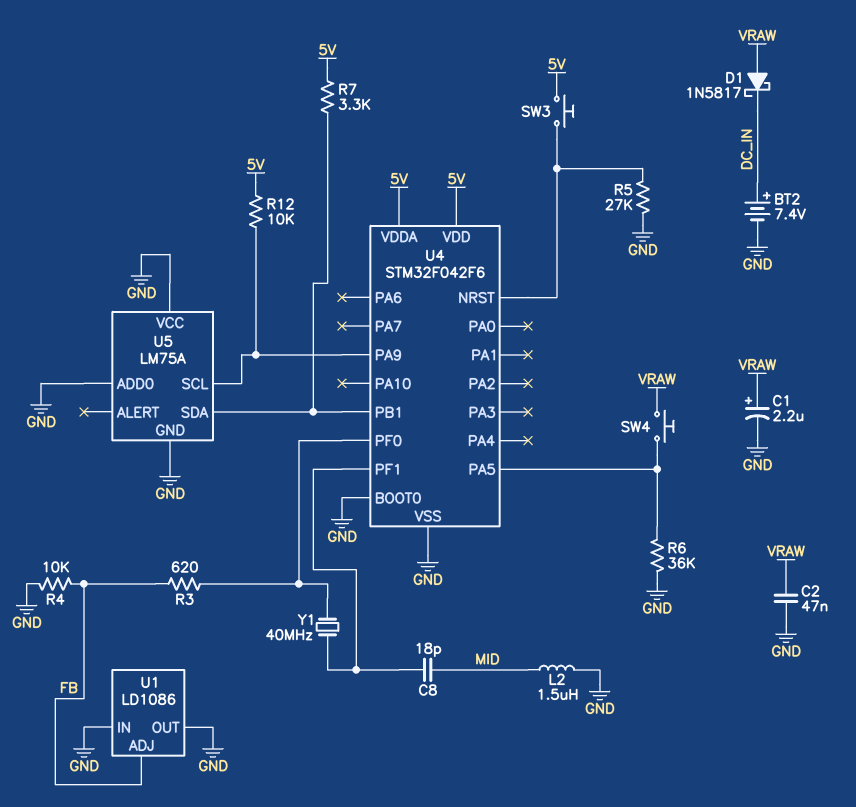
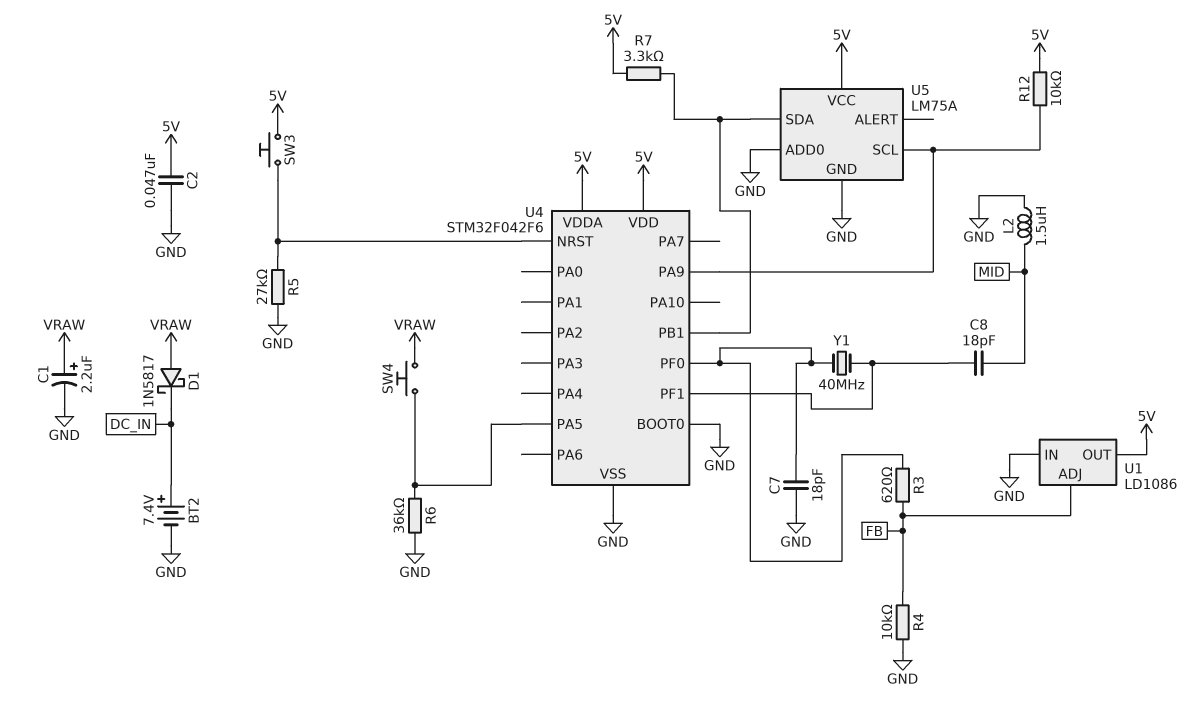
C2: 47nF (GND, VRAW) -> 47nF (5V, GND)
C7: none -> 18pF (GND, U4/PF0)
U1 pin OUT: GND -> 5V
U5 pin VCC: GND -> 5V

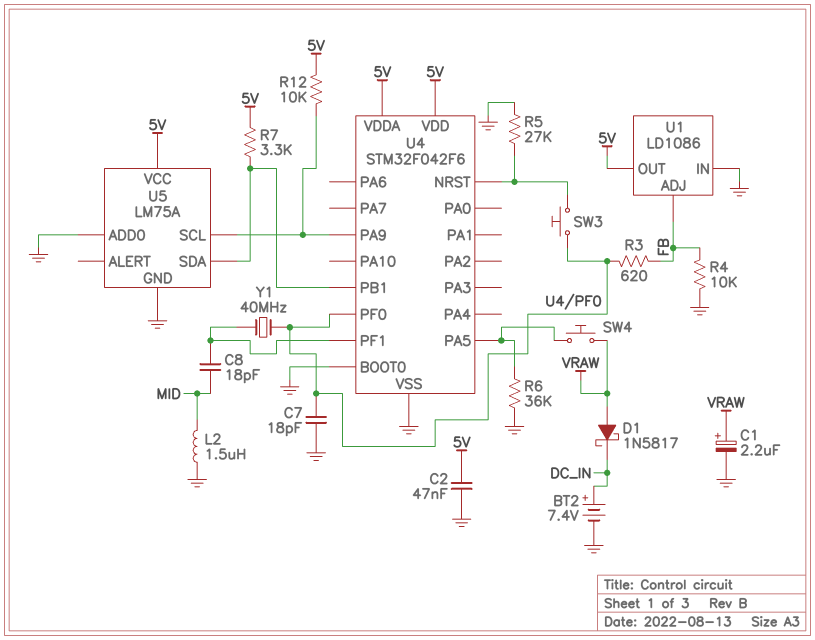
SW3: button (5V, U4/NRST) -> button (U4/NRST, U4/PF0)

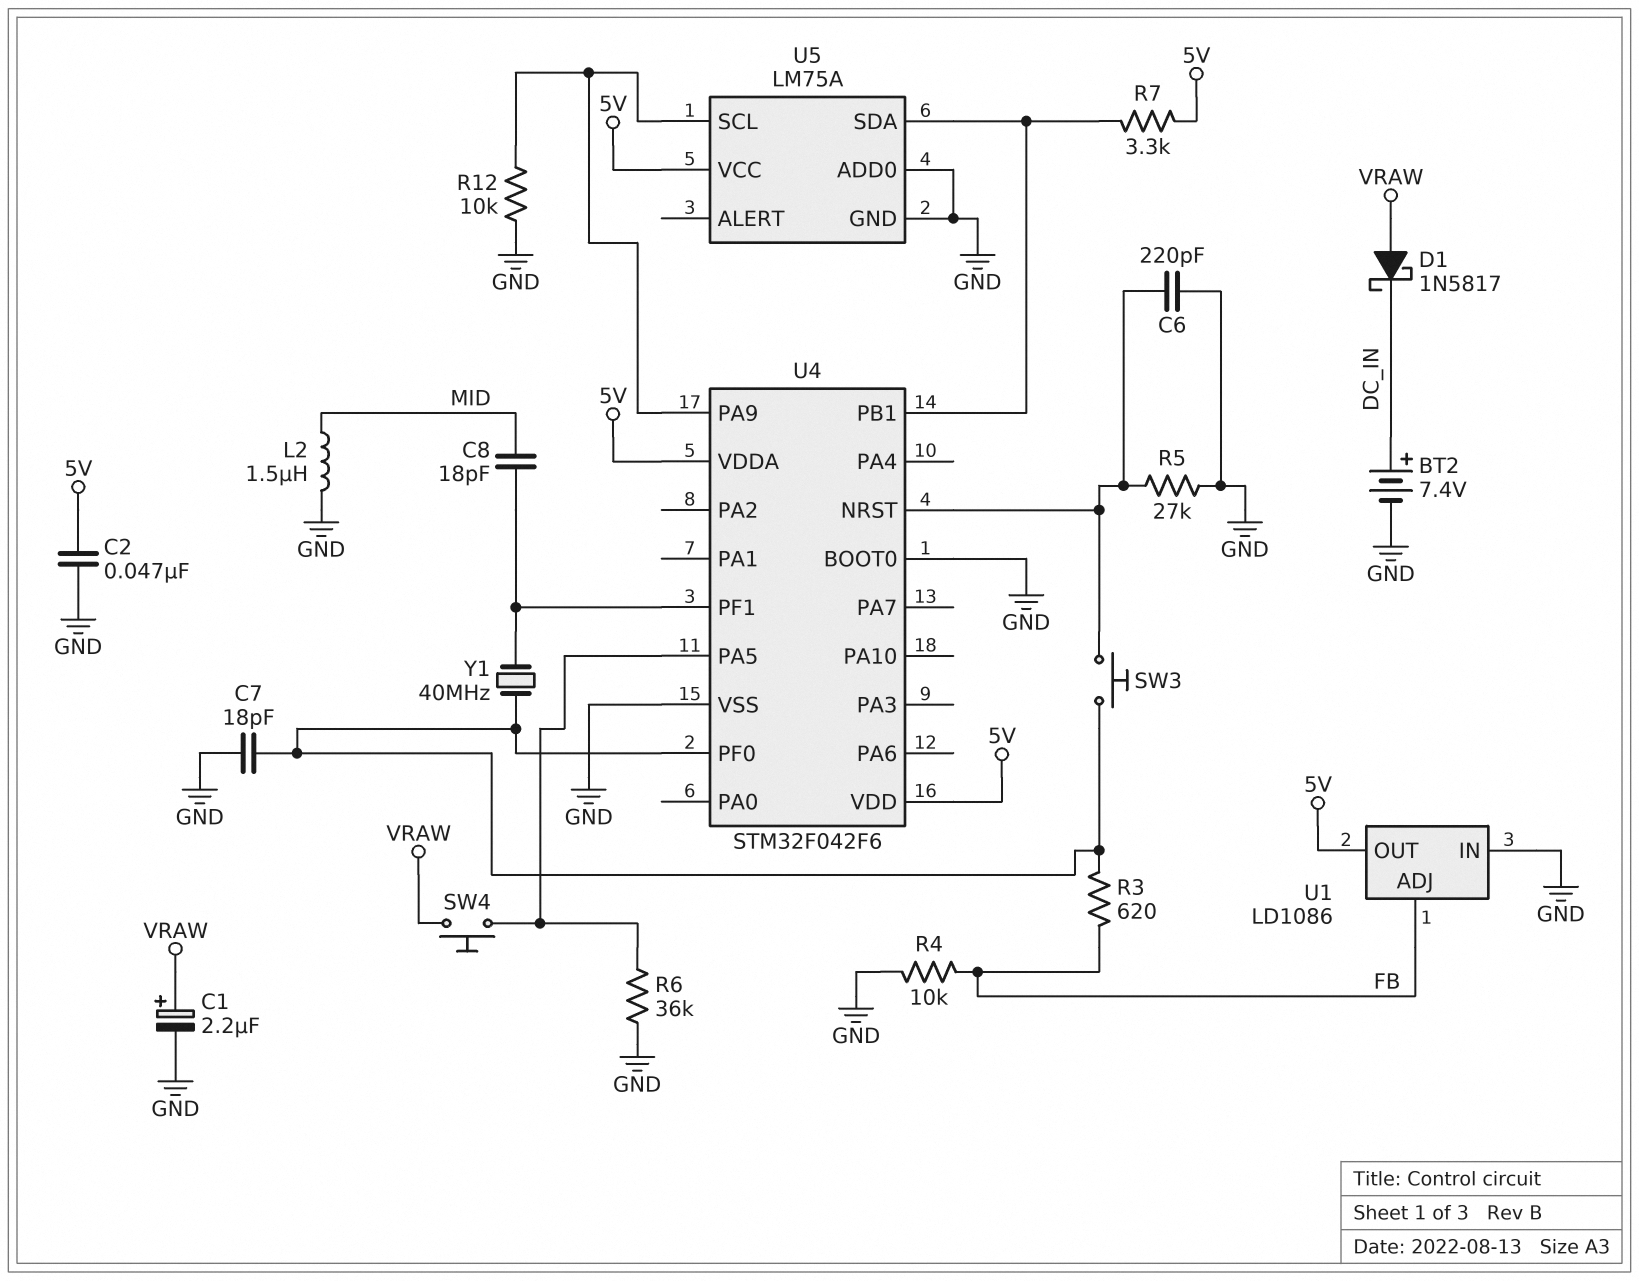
C6: none -> 220pF (GND, U4/NRST)
R12: 10k (5V, U4/PA9) -> 10k (GND, U4/PA9)

